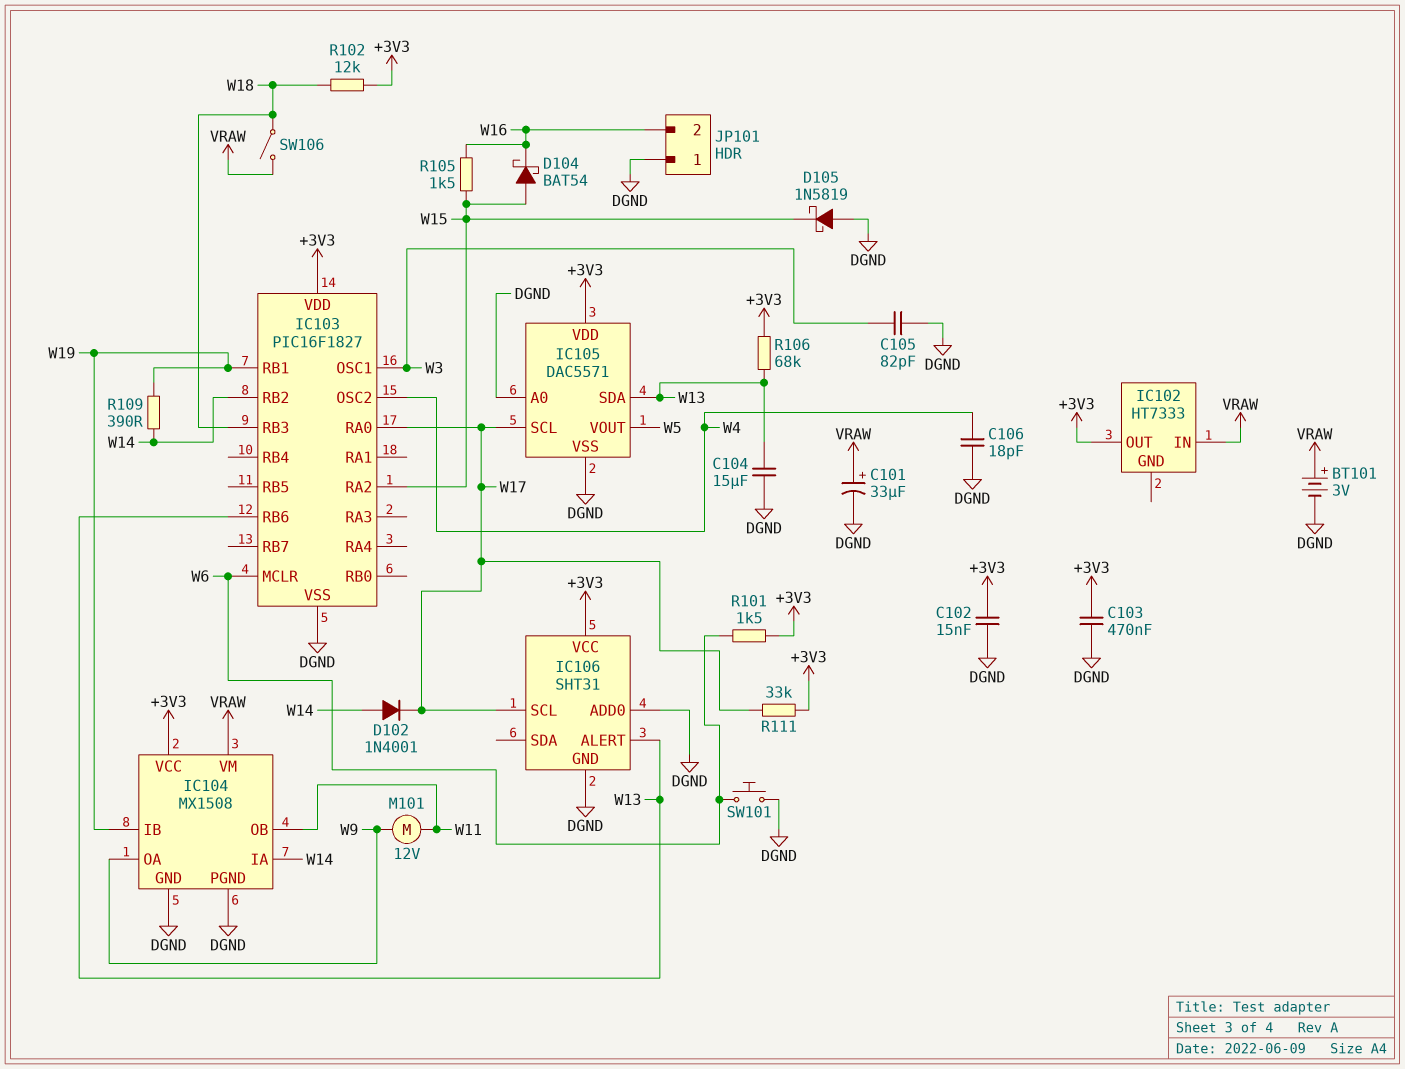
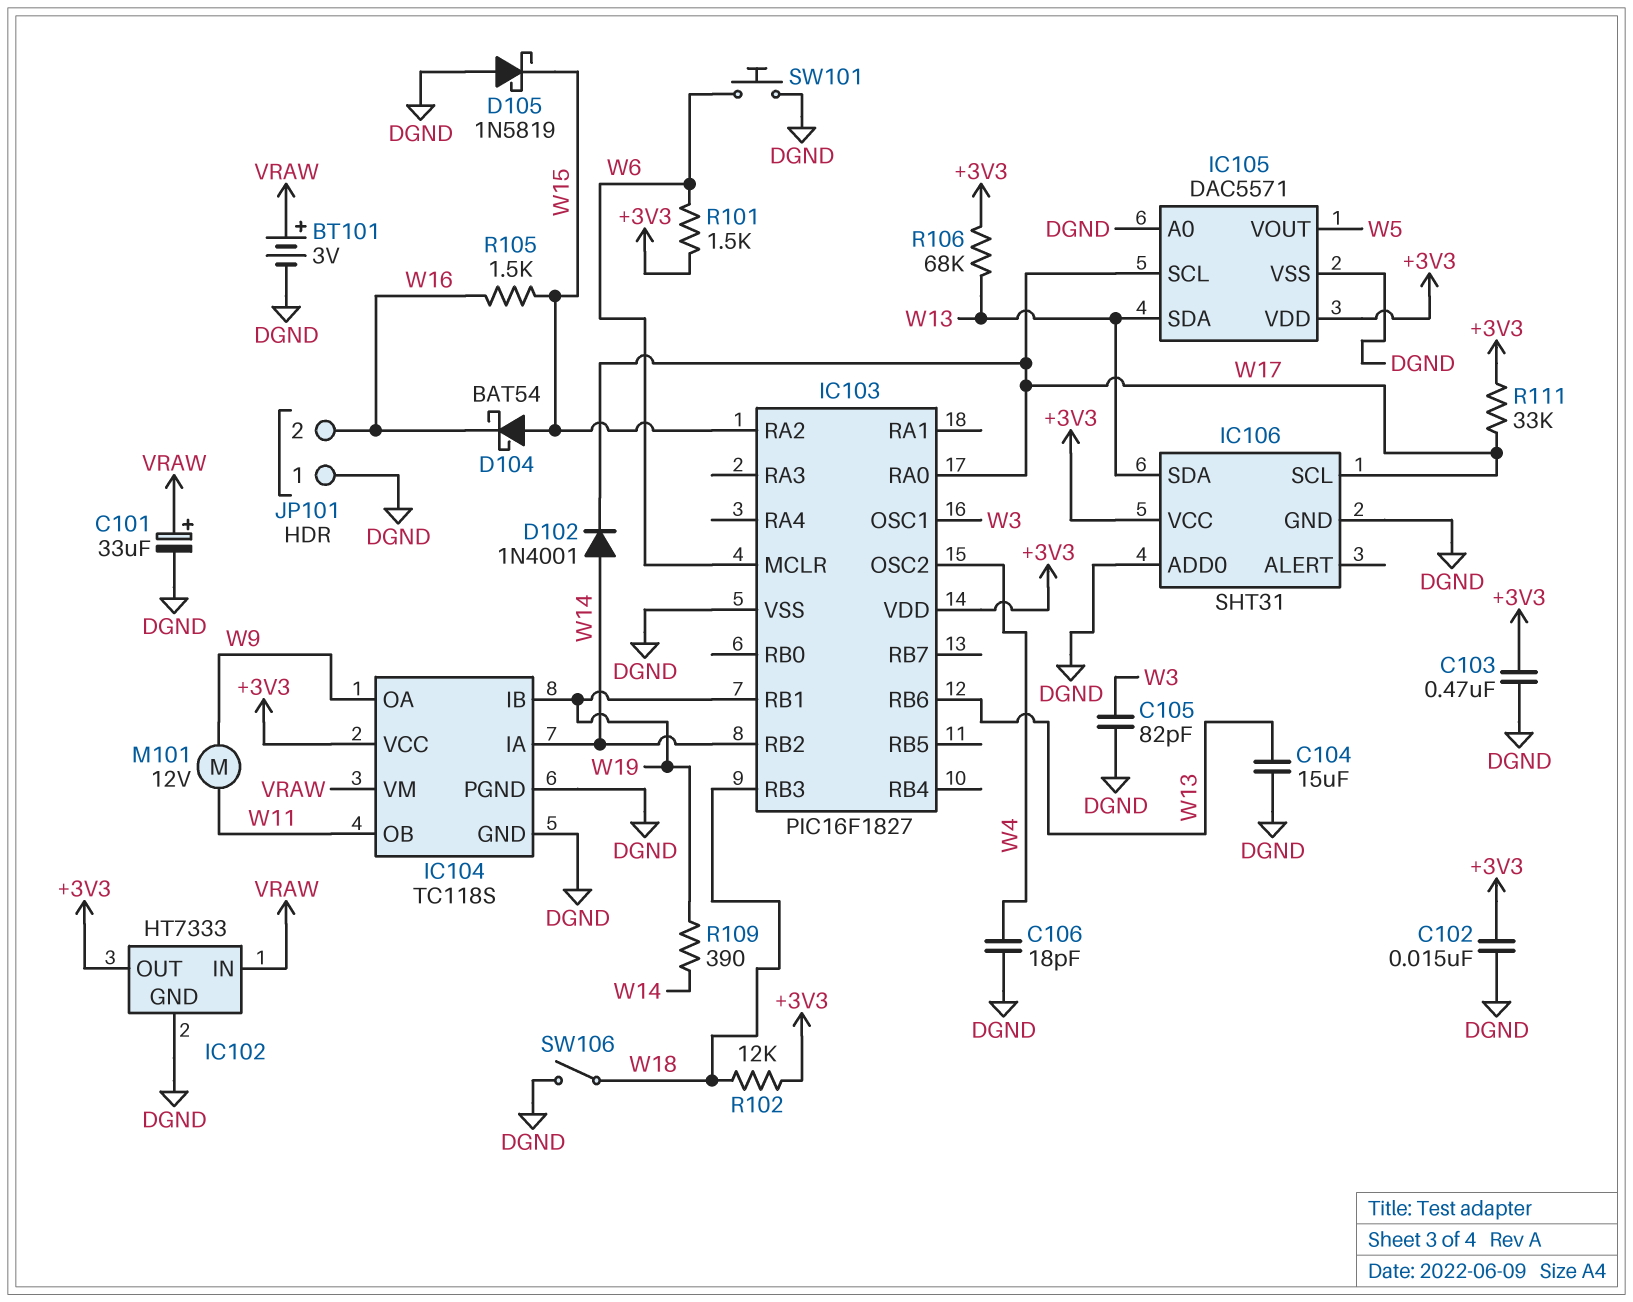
IC102 pin GND: none -> DGND
IC104: MX1508 -> TC118S
IC106 pin ALERT: W13 -> none
IC106 pin SDA: none -> W13
SW106: switch (VRAW, W18) -> switch (DGND, W18)

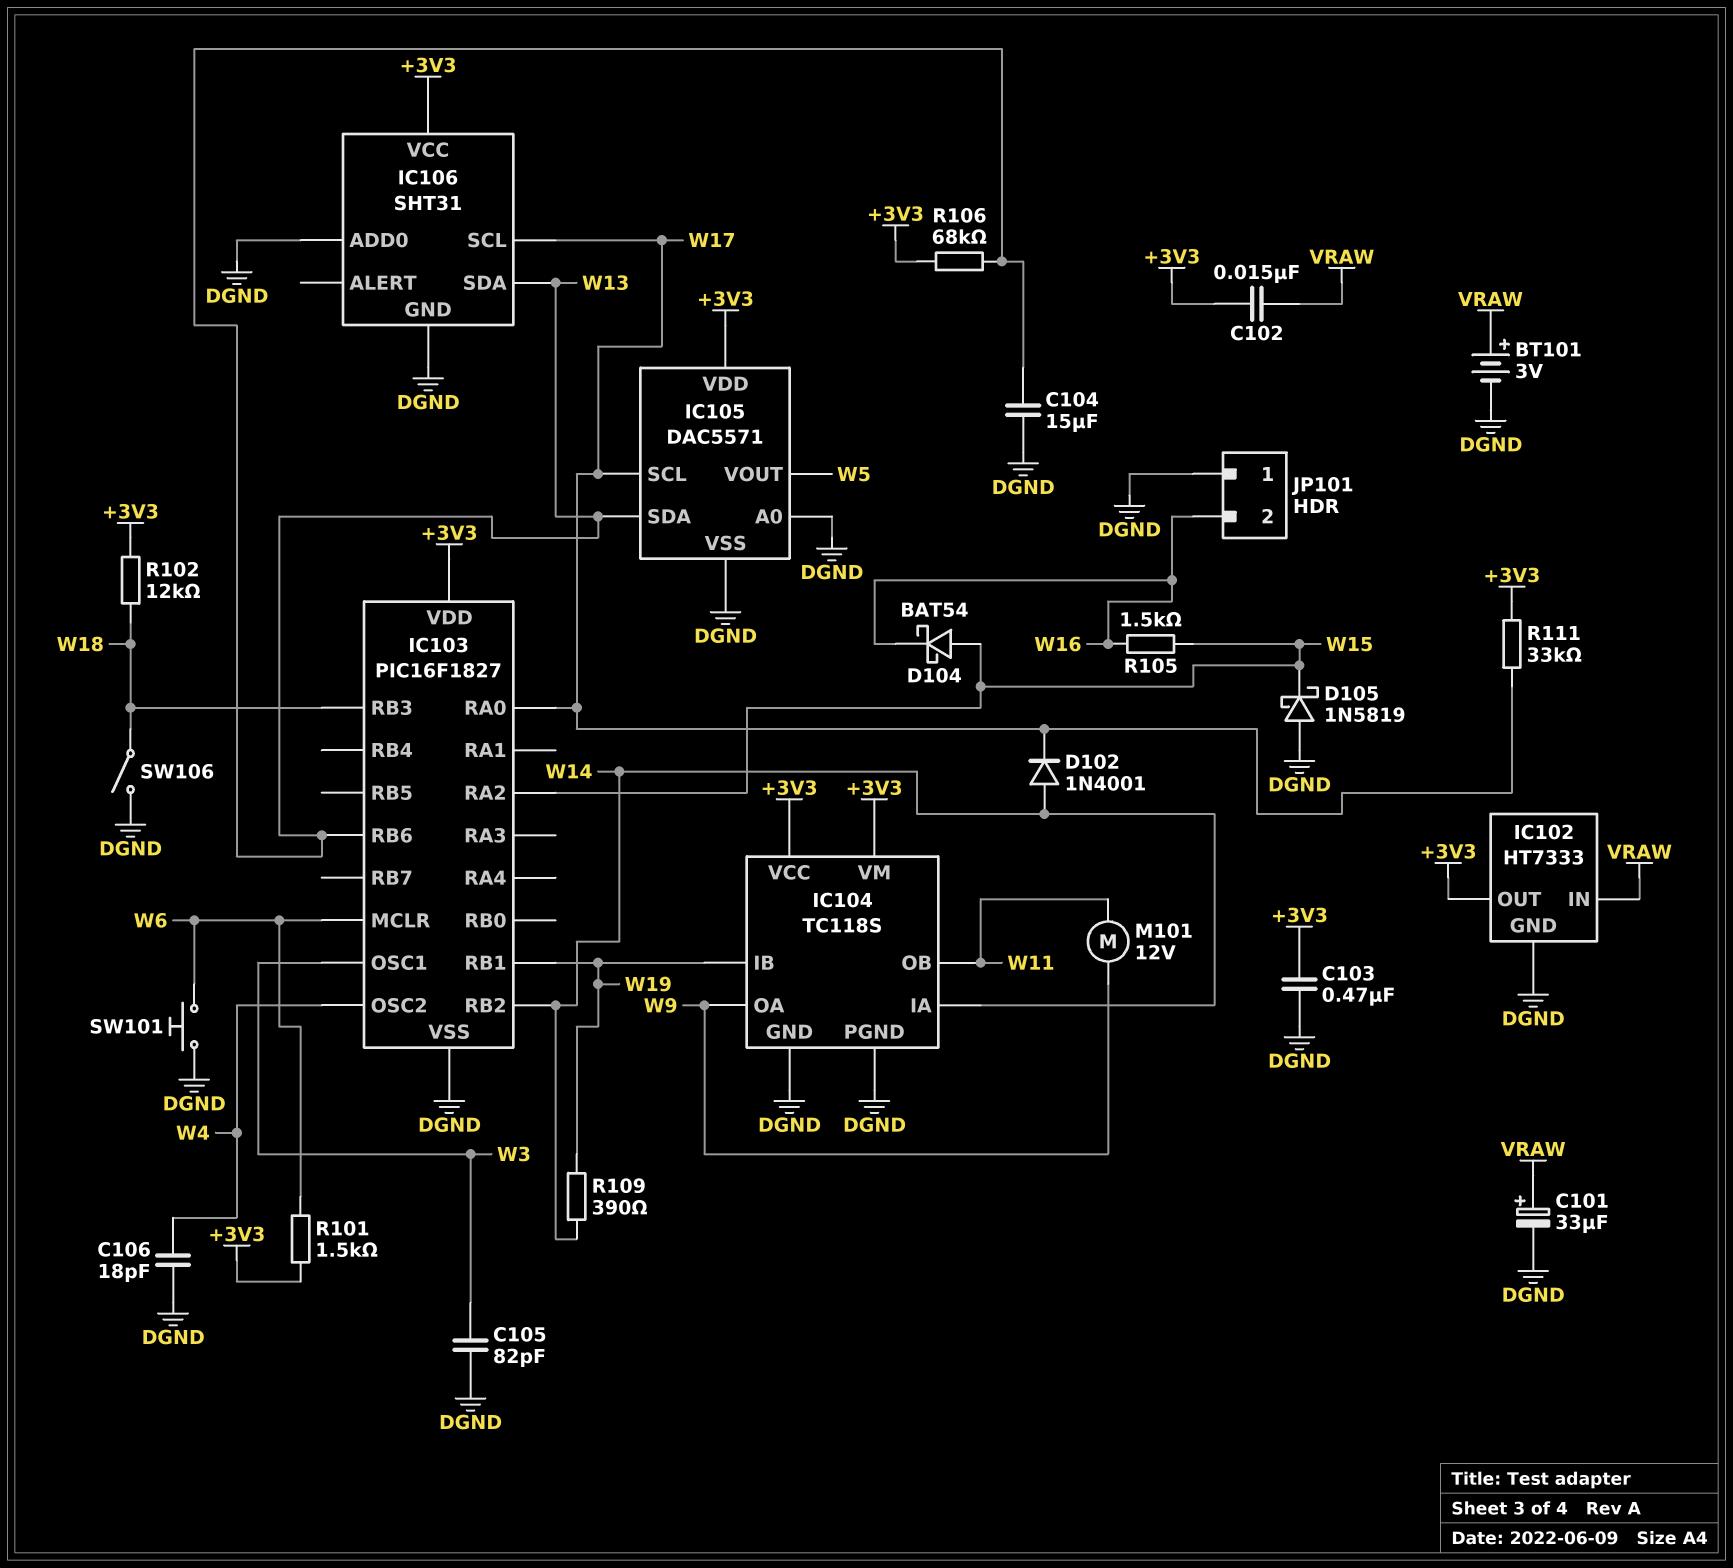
C102: 15nF (+3V3, DGND) -> 15nF (+3V3, VRAW)
IC104 pin VM: VRAW -> +3V3

